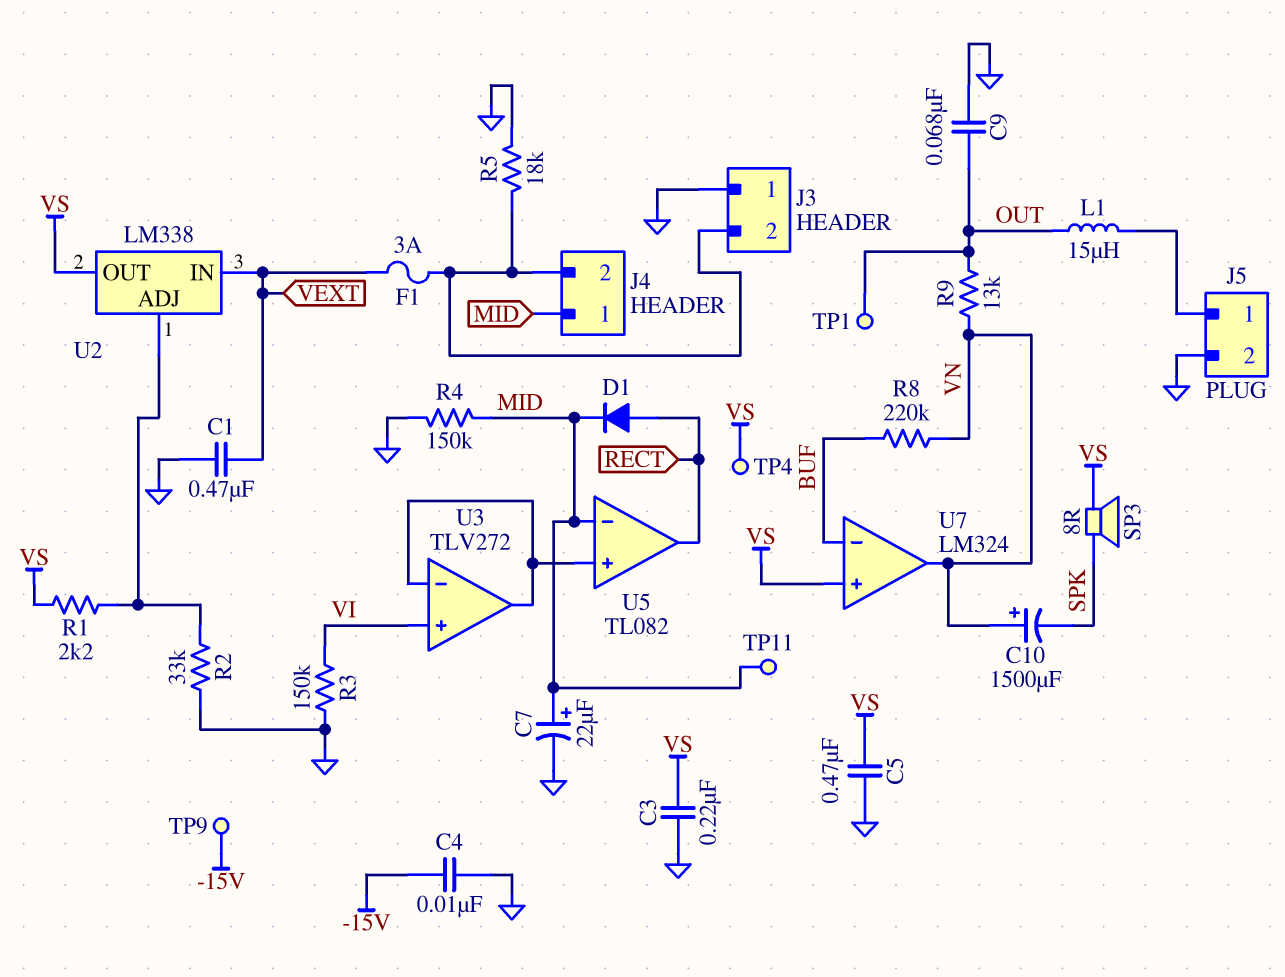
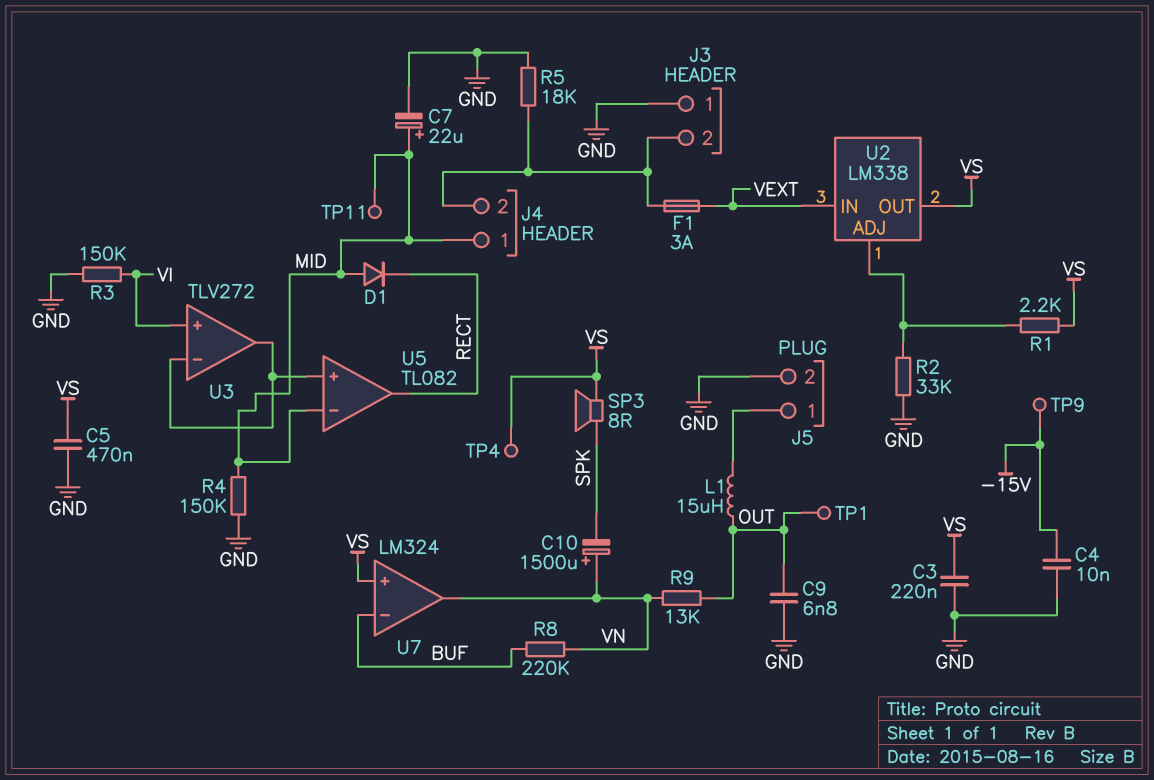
C1: 470nF (GND, VEXT) -> none
C9: 68nF (GND, OUT) -> 6.8nF (GND, OUT)
D1: diode (A RECT, K MID) -> diode (A MID, K RECT)

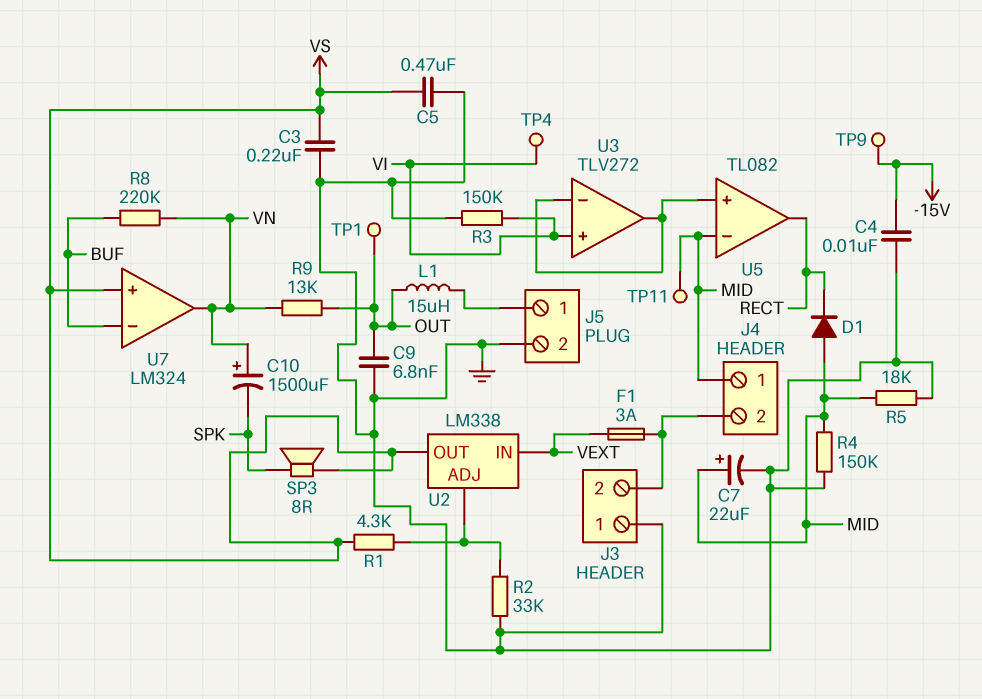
R1: 2.2k (U2/ADJ, VS) -> 4.3k (U2/ADJ, VS)
R5: 18k (GND, J3/2) -> 18k (GND, MID)
TP4: test point (VS) -> test point (VI)

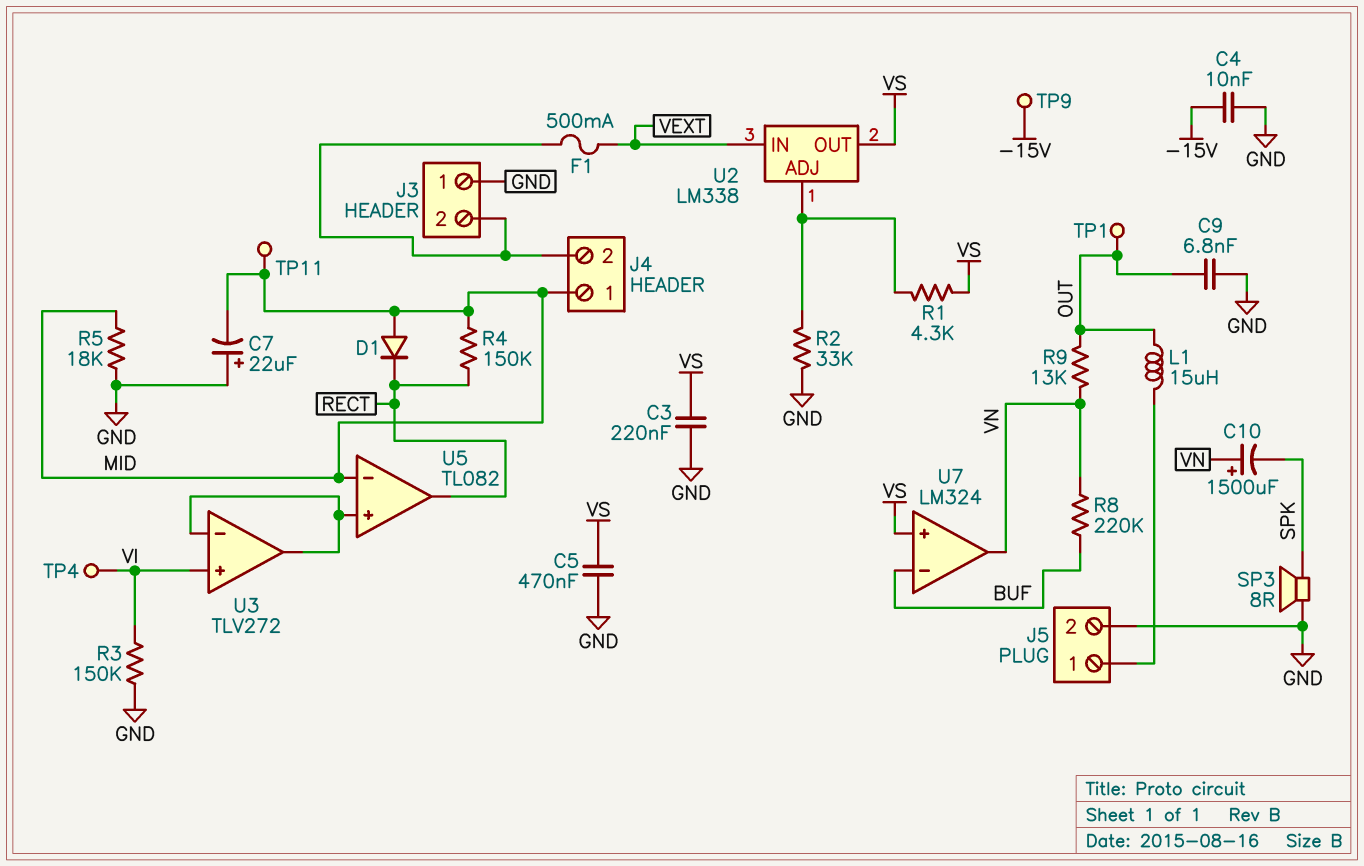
C7: 22uF (plus MID, minus GND) -> 22uF (plus GND, minus MID)
F1: 3A (J3/2, VEXT) -> 500mA (J3/2, VEXT)
R4: 150k (GND, MID) -> 150k (MID, RECT)
SP3: speaker 8R (SPK, VS) -> speaker 8R (GND, SPK)

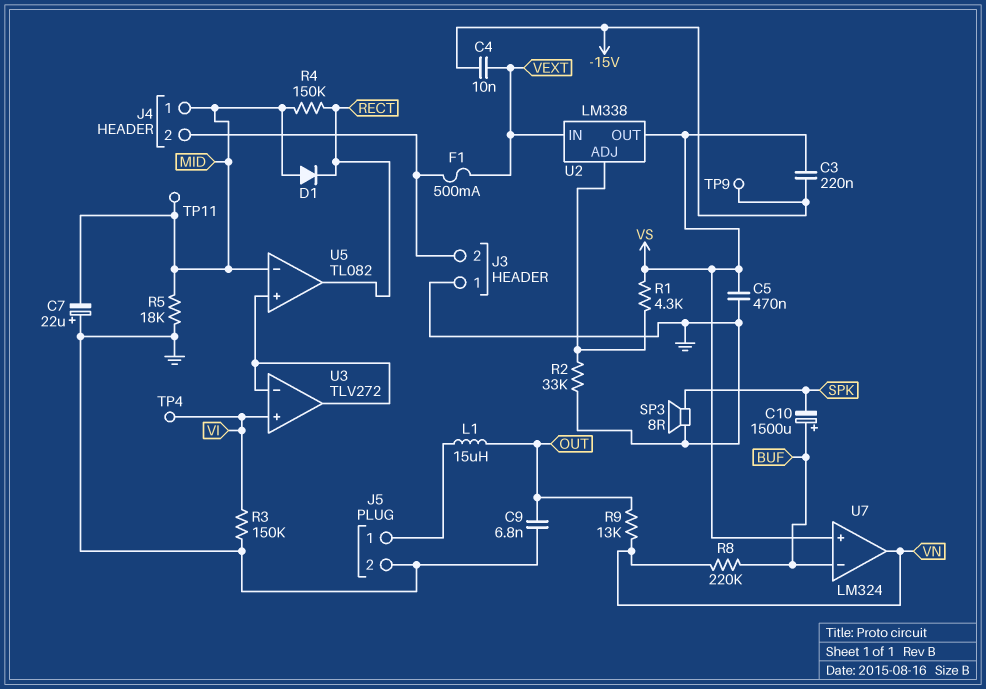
C3: 220nF (GND, VS) -> 220nF (-15V, VS)
C4: 10nF (-15V, GND) -> 10nF (-15V, VEXT)
C10: 1500uF (plus VN, minus SPK) -> 1500uF (plus BUF, minus SPK)
TP1: test point (OUT) -> none

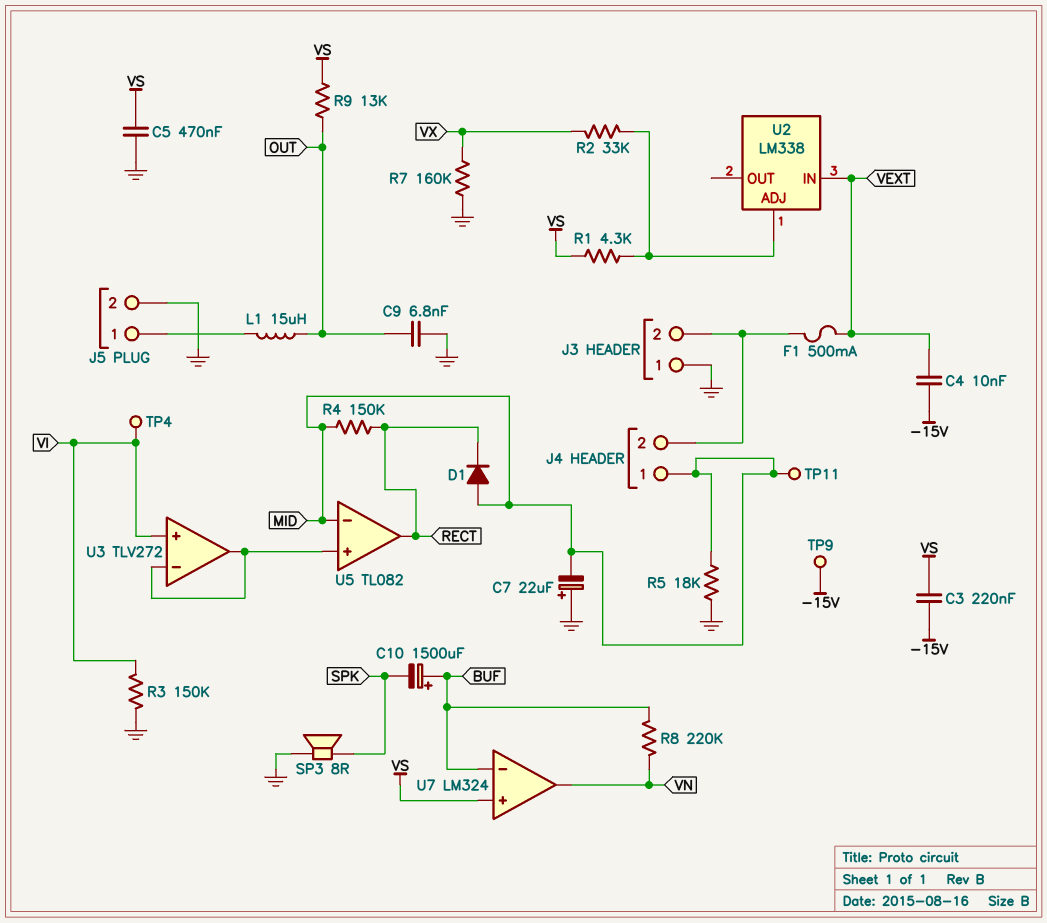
R2: 33k (GND, U2/ADJ) -> 33k (U2/ADJ, VX)
R7: none -> 160k (GND, VX)
R9: 13k (OUT, VN) -> 13k (OUT, VS)
U2 pin OUT: VS -> none

